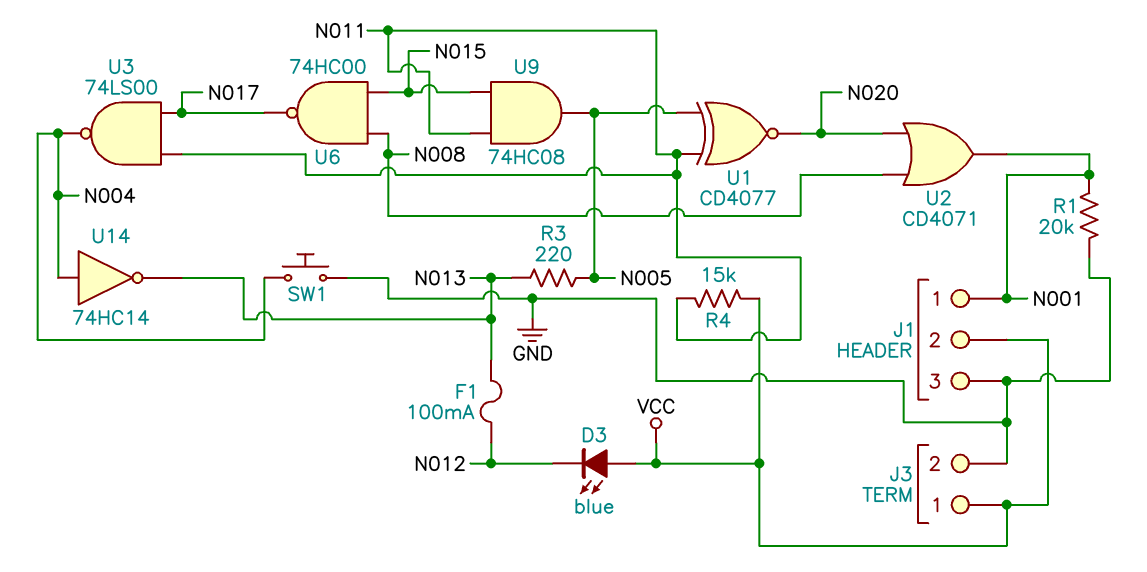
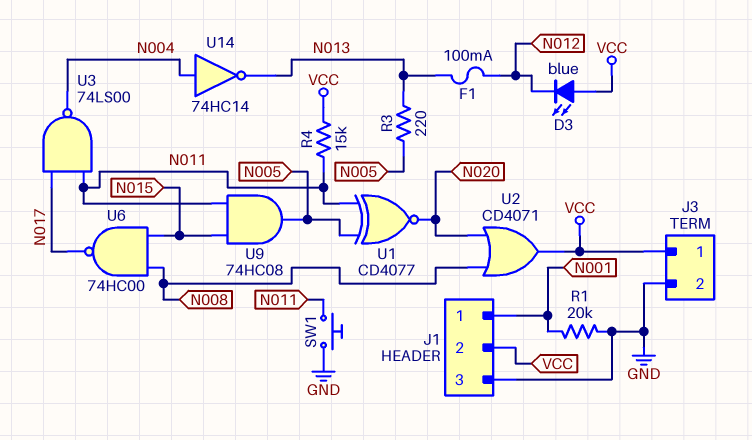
SW1: button (GND, N004) -> button (GND, N011)
U2: OR CD4071 (in N008, in N020, out N001) -> OR CD4071 (in N008, in N020, out VCC)

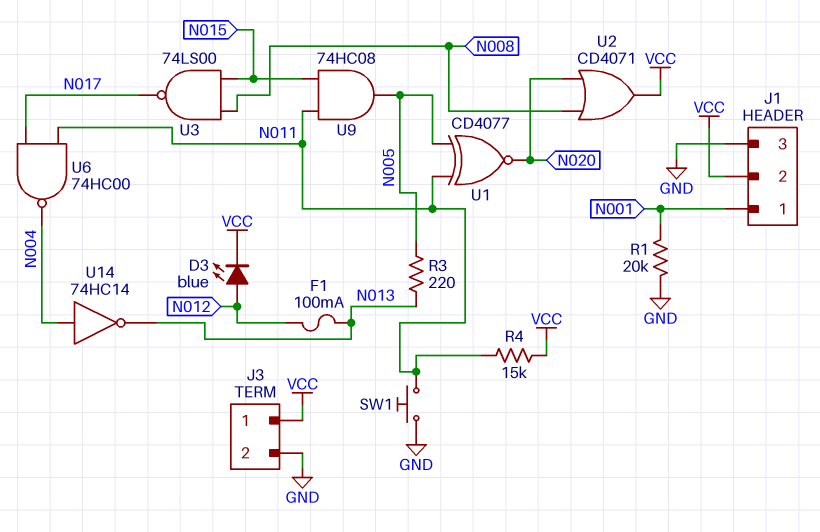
D3: LED blue (A VCC, K N012) -> LED blue (A N012, K VCC)
U3: NAND 74LS00 (in N011, in N017, out N004) -> NAND 74LS00 (in N008, in N015, out N017)
U6: NAND 74HC00 (in N008, in N015, out N017) -> NAND 74HC00 (in N011, in N017, out N004)

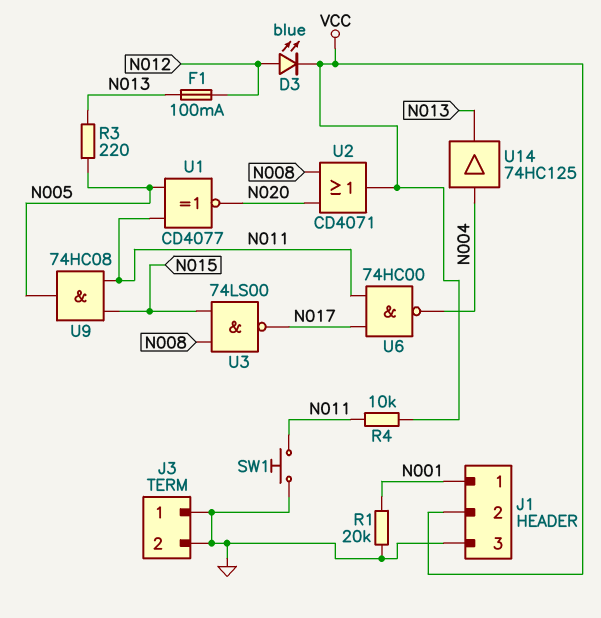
J3 pin 1: VCC -> GND
R4: 15k (N011, VCC) -> 10k (N011, VCC)
U14: NOT 74HC14 (in N004, out N013) -> buffer 74HC125 (in N004, out N013)

